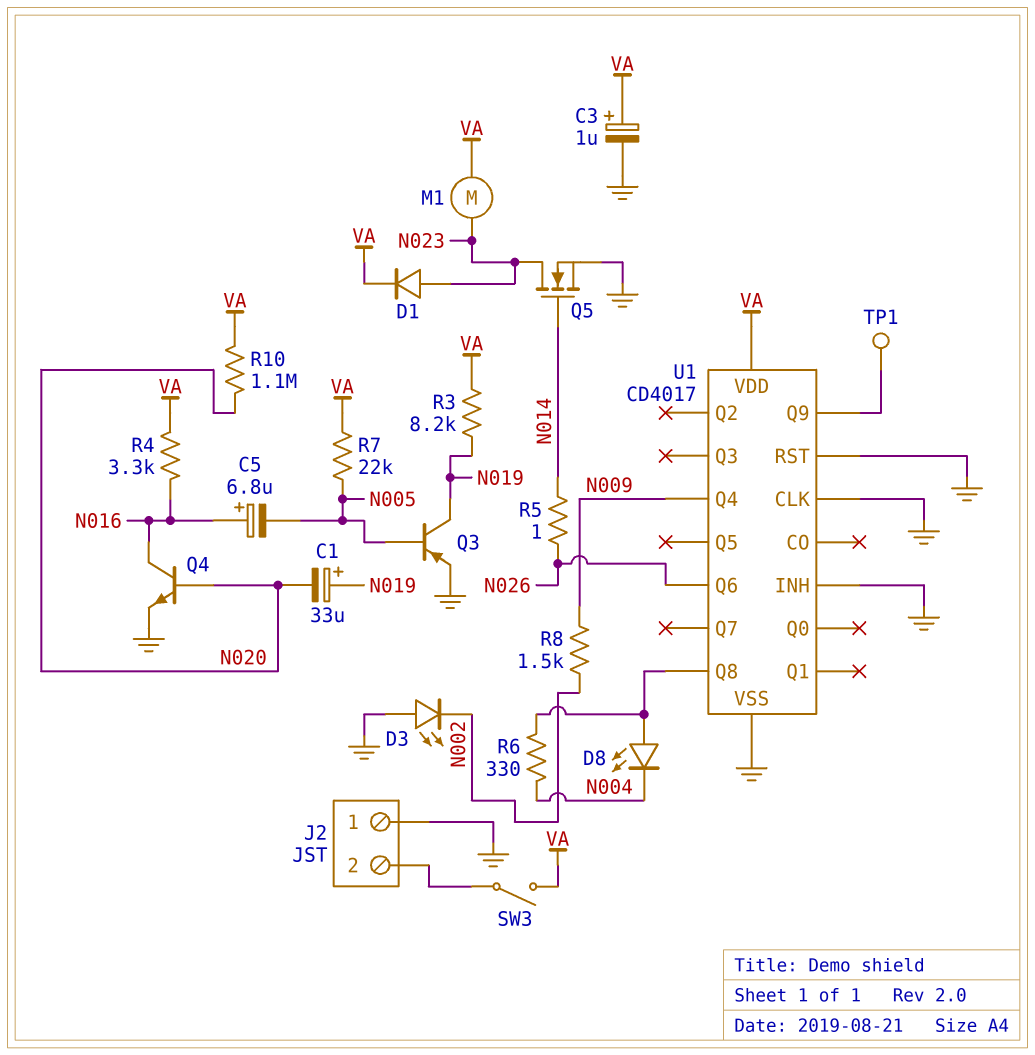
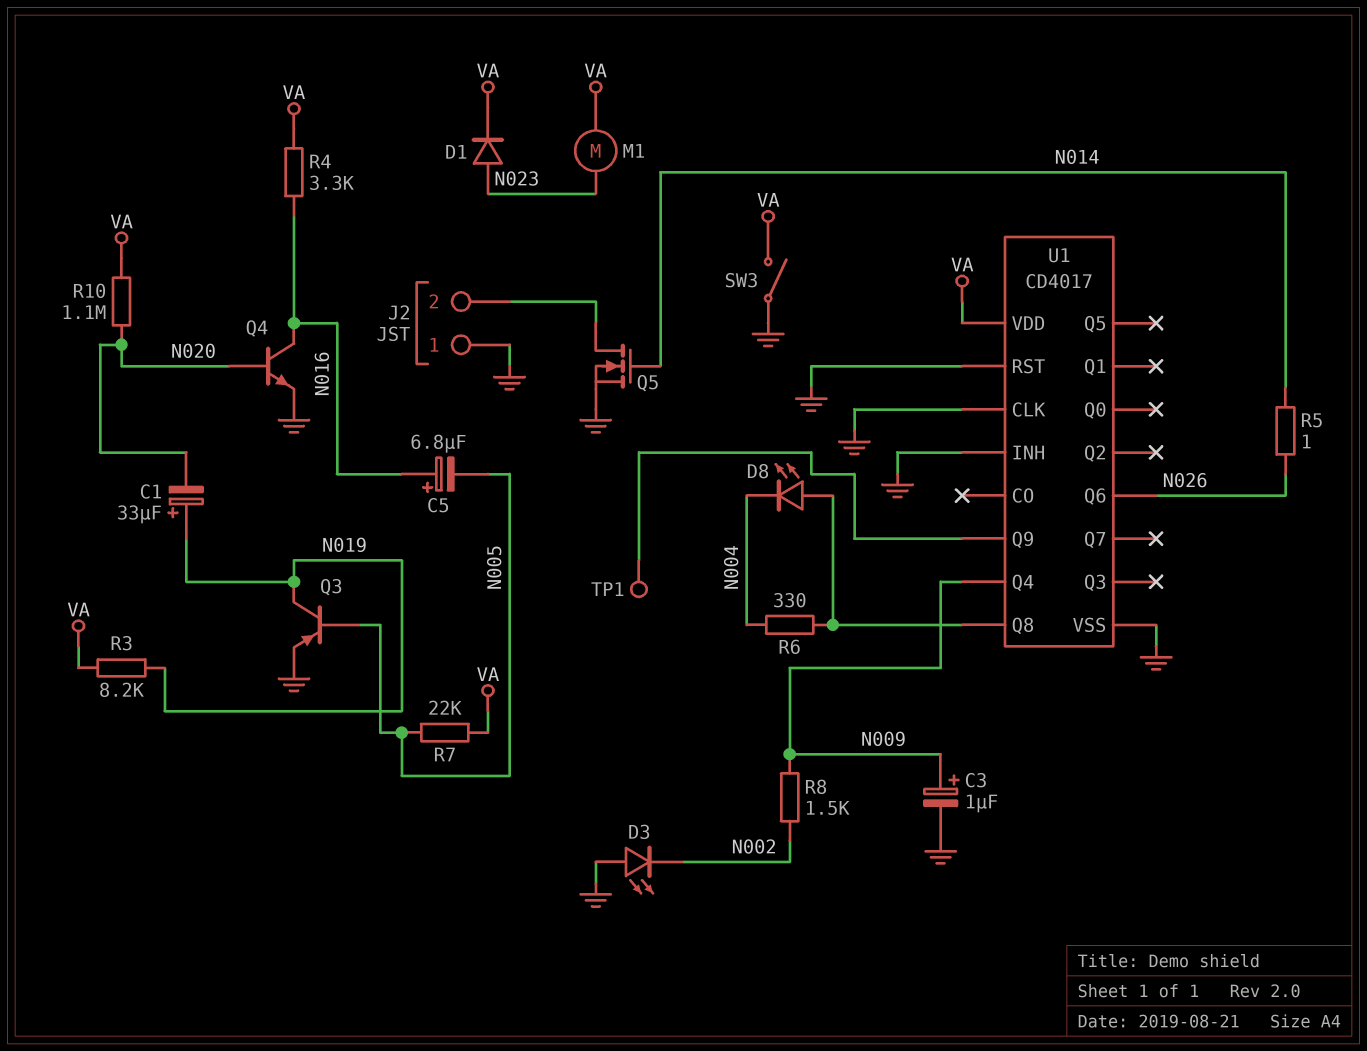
C3: 1uF (plus VA, minus GND) -> 1uF (plus N009, minus GND)
Q5: NMOS (G N014, D N023, S GND) -> NMOS (G N014, D J2/2, S GND)
SW3: switch (J2/2, VA) -> switch (GND, VA)

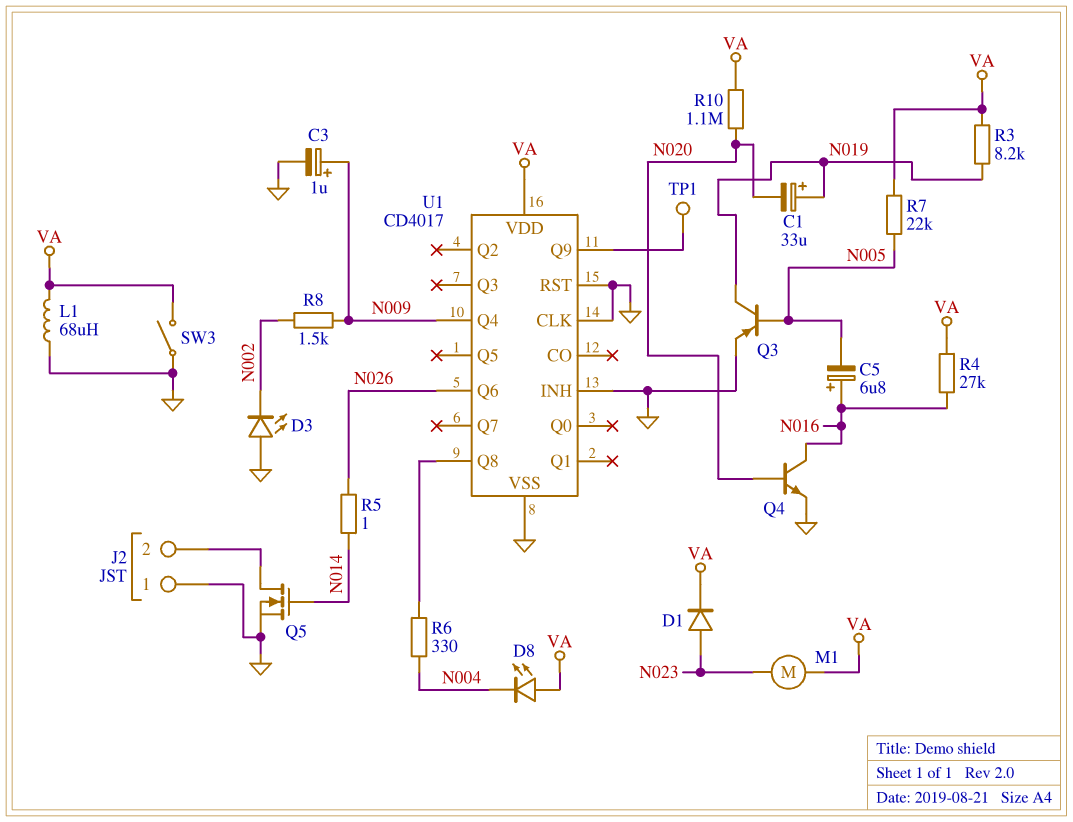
D8: LED (A U1/Q8, K N004) -> LED (A VA, K N004)
L1: none -> 68uH (GND, VA)
R4: 3.3k (N016, VA) -> 27k (N016, VA)

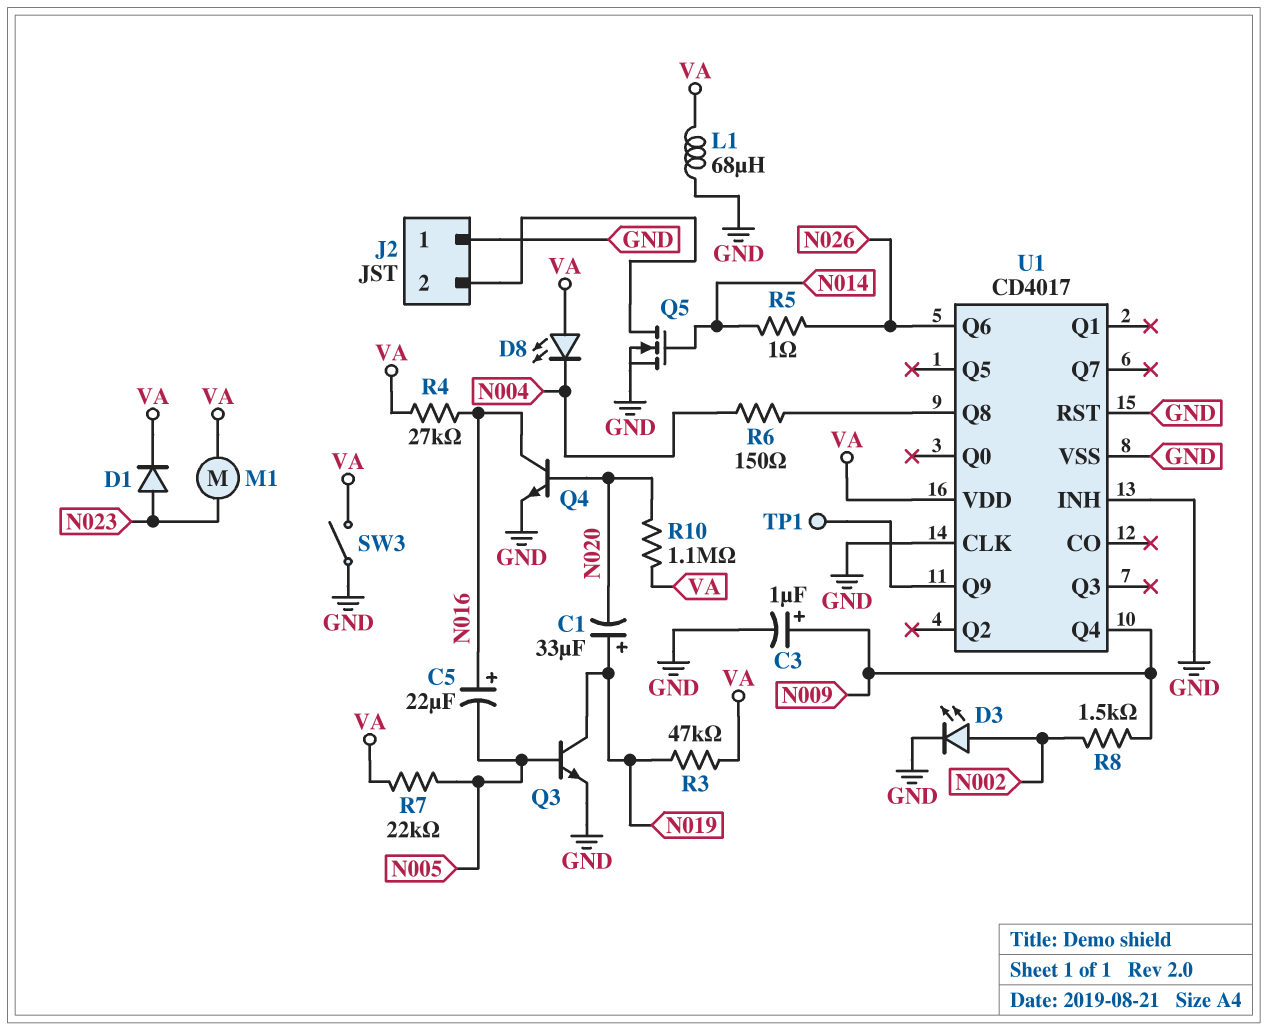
C5: 6.8uF (plus N016, minus N005) -> 22uF (plus N016, minus N005)
D3: LED (A GND, K N002) -> LED (A N002, K GND)
Q3: PNP (B N005, C N019, E GND) -> NPN (B N005, C N019, E GND)
R3: 8.2k (N019, VA) -> 47k (N019, VA)
R6: 330 (N004, U1/Q8) -> 150 (N004, U1/Q8)

